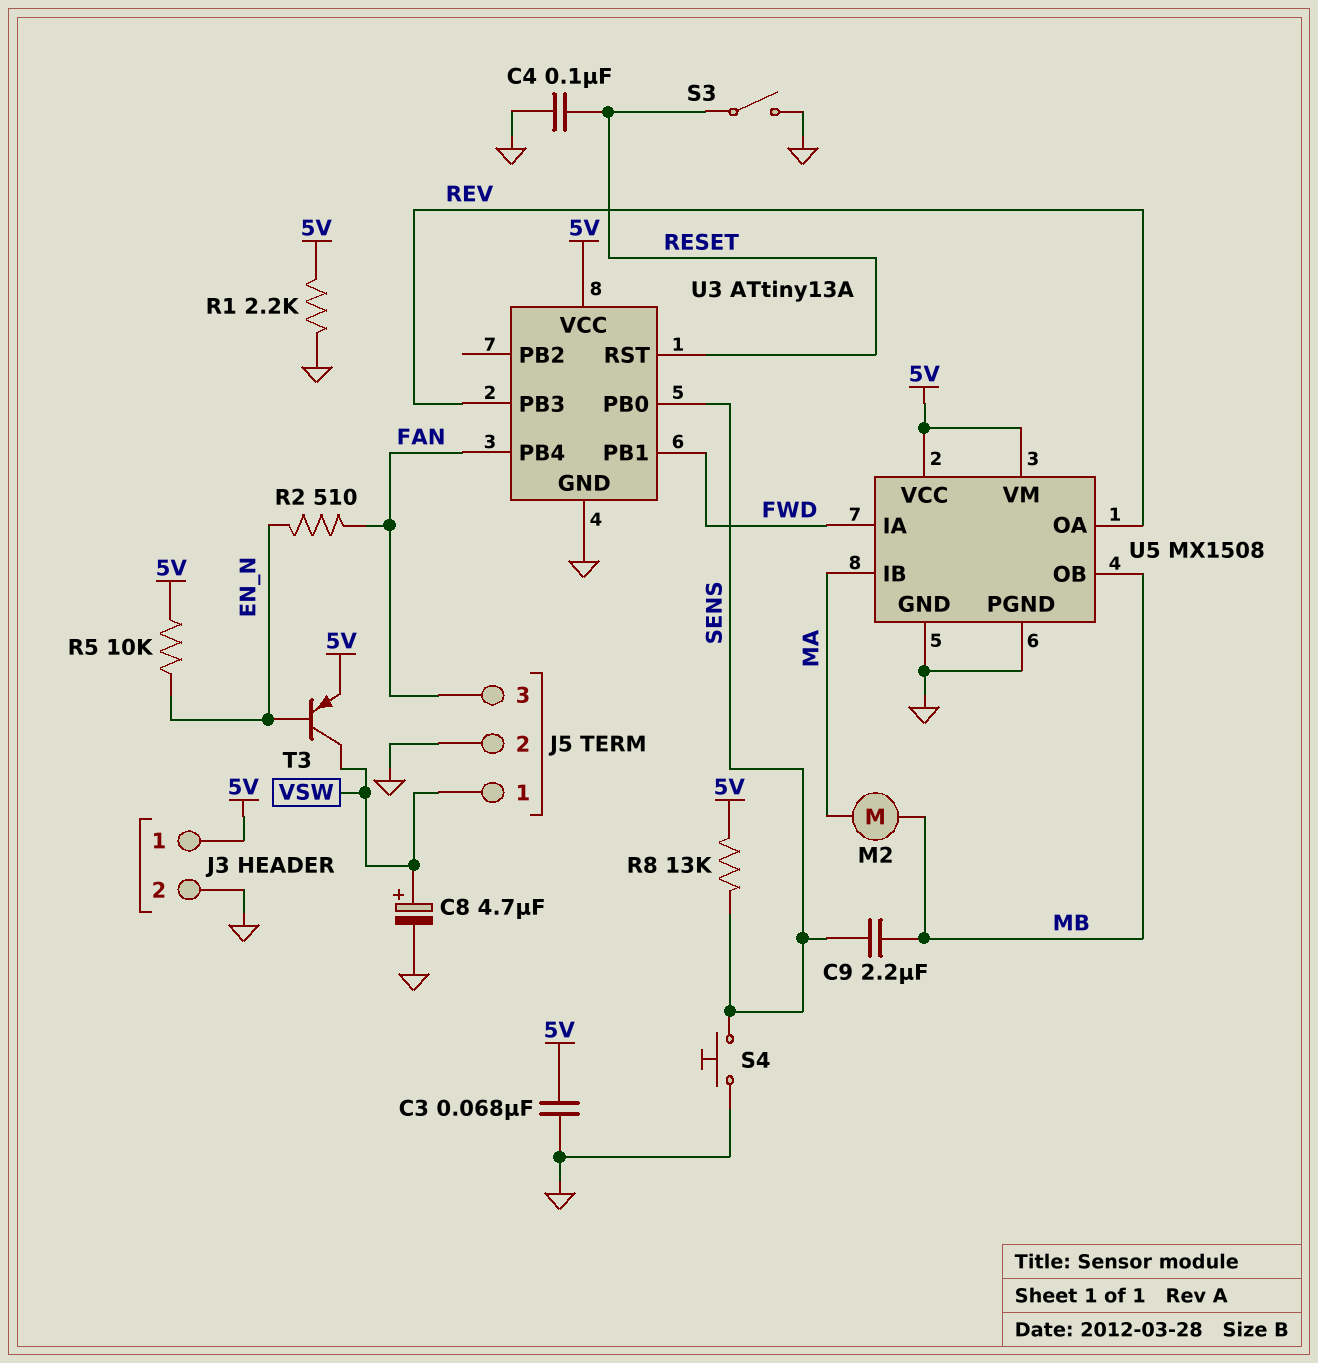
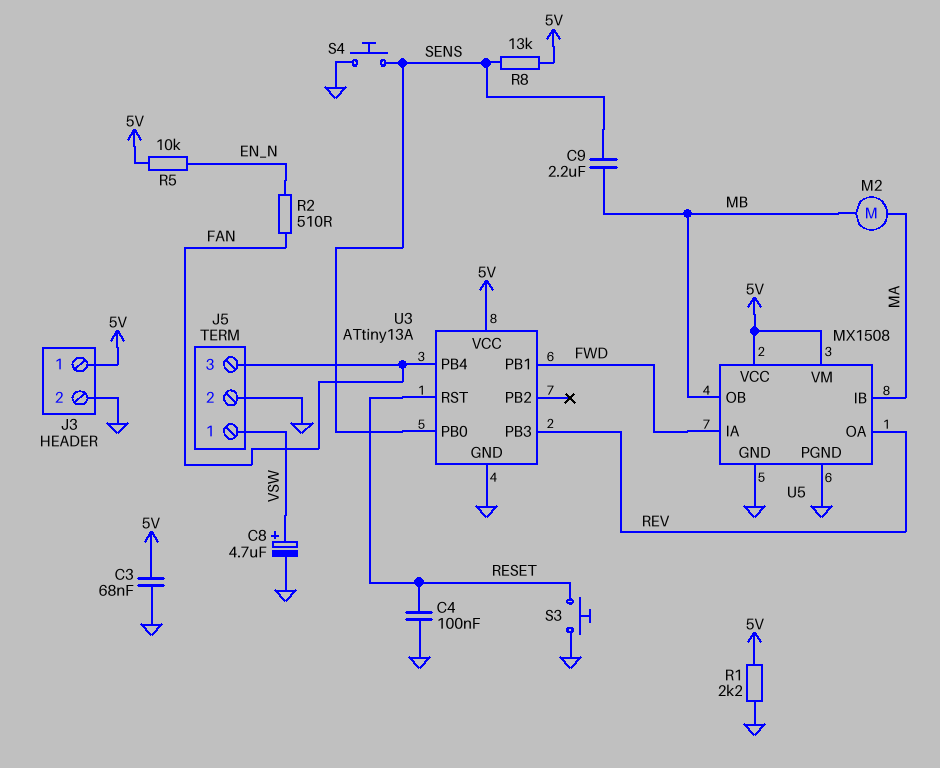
S3: switch (GND, RESET) -> button (GND, RESET)
T3: PNP (B EN_N, C VSW, E 5V) -> none

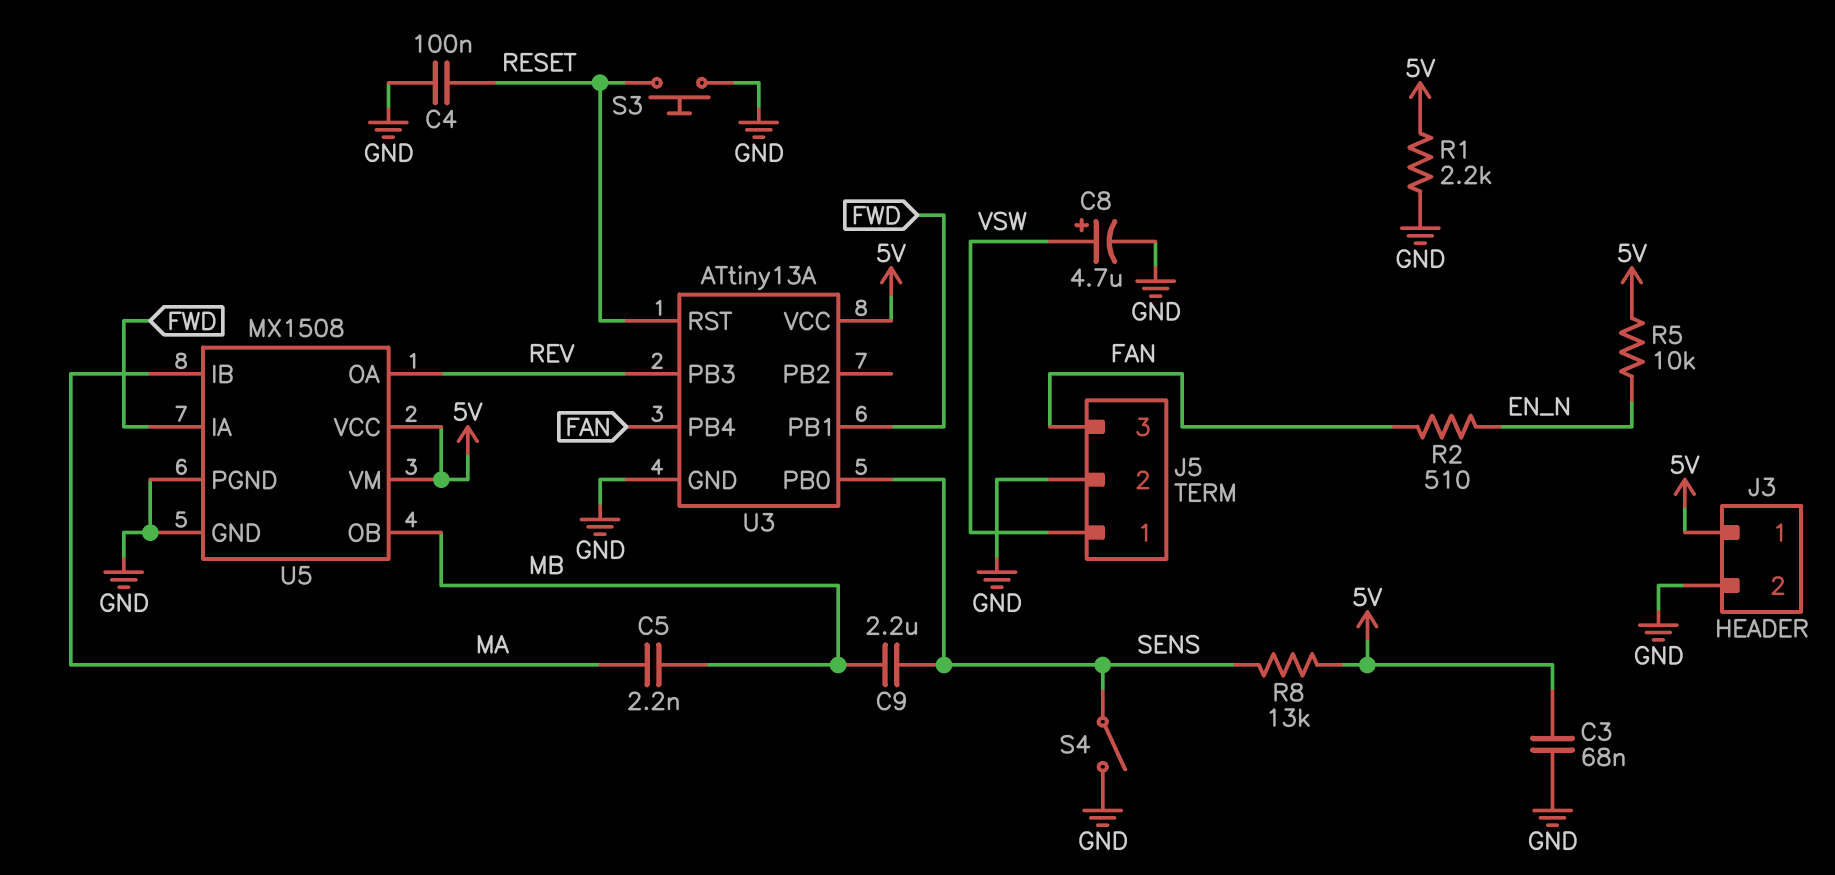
C5: none -> 2.2nF (MA, MB)
M2: motor (MA, MB) -> none
S4: button (GND, SENS) -> switch (GND, SENS)

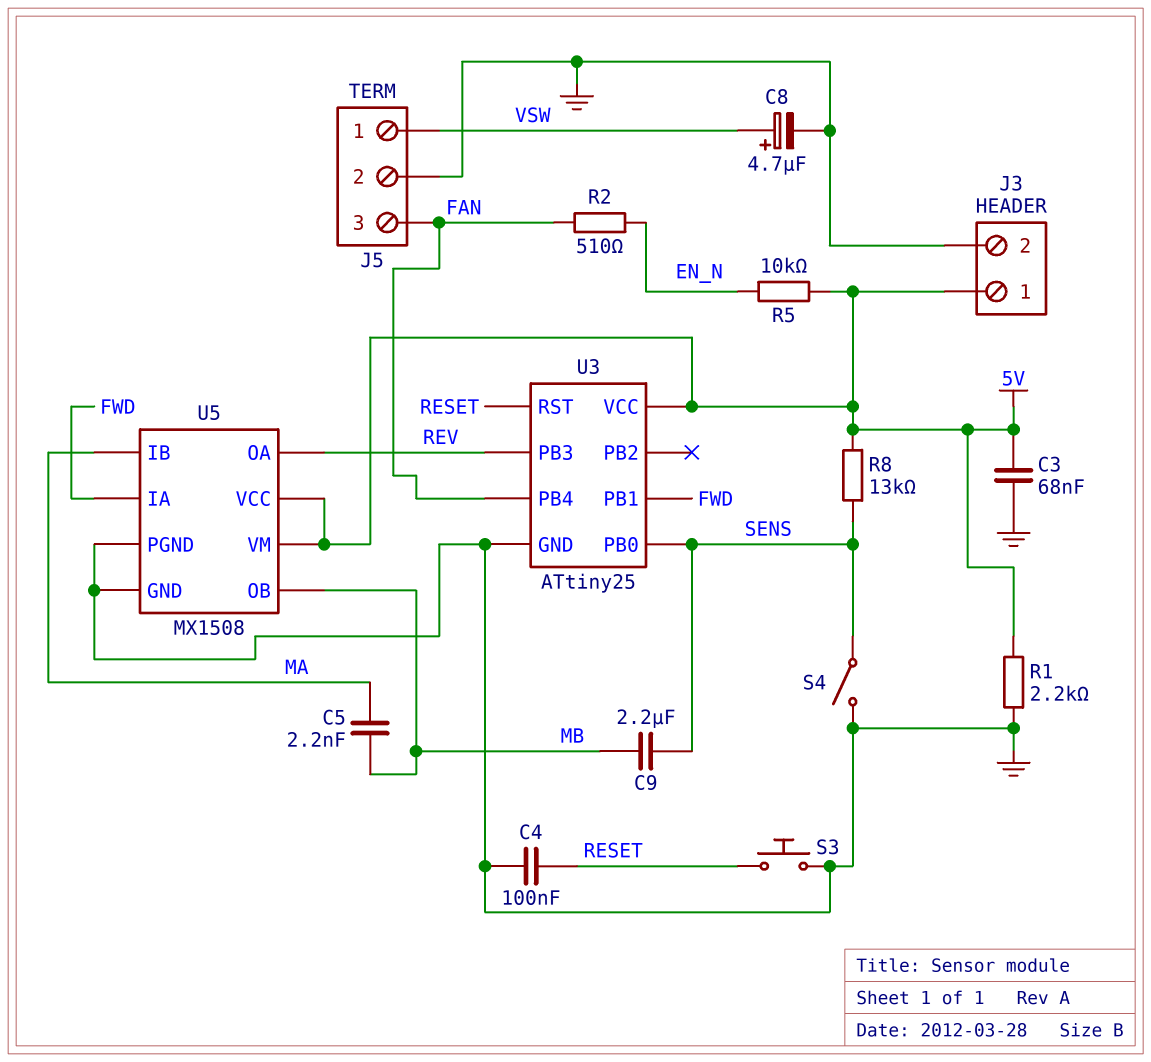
U3: ATtiny13A -> ATtiny25

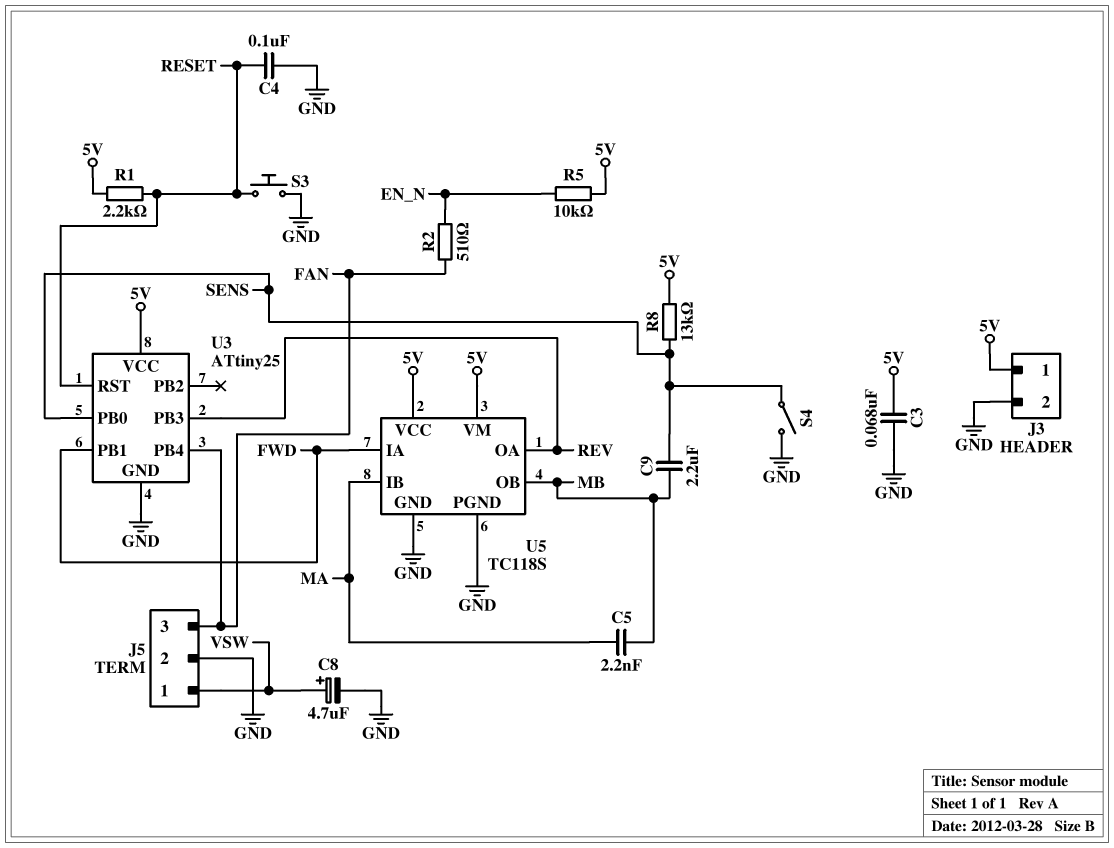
R1: 2.2k (5V, GND) -> 2.2k (5V, RESET)
U5: MX1508 -> TC118S

